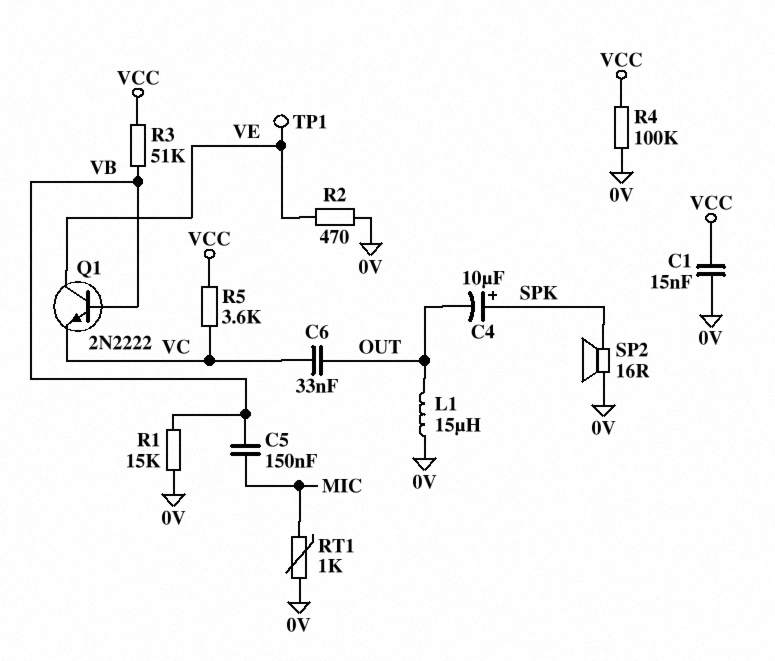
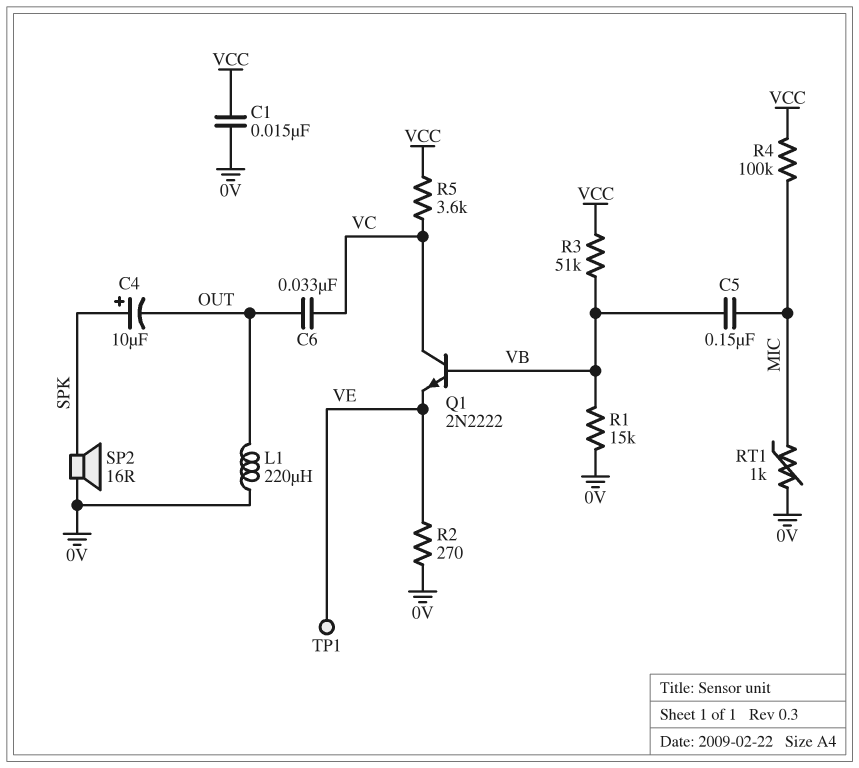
L1: 15uH (0V, OUT) -> 220uH (0V, OUT)
Q1: NPN 2N2222 (B VB, C VE, E VC) -> NPN 2N2222 (B VB, C VC, E VE)
R2: 470 (0V, VE) -> 270 (0V, VE)
R4: 100k (0V, VCC) -> 100k (MIC, VCC)

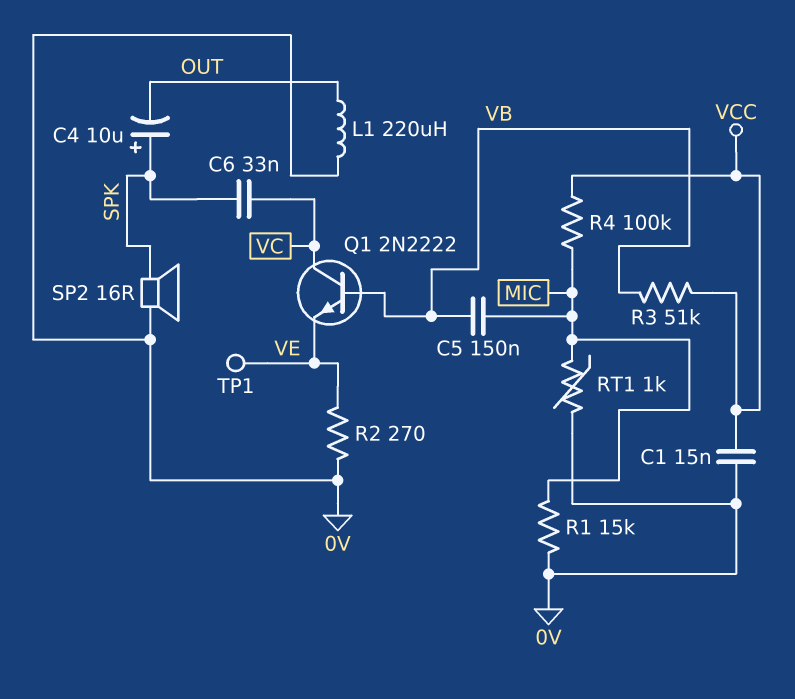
C6: 33nF (OUT, VC) -> 33nF (SPK, VC)
R1: 15k (0V, VB) -> 15k (0V, MIC)
R5: 3.6k (VC, VCC) -> none

